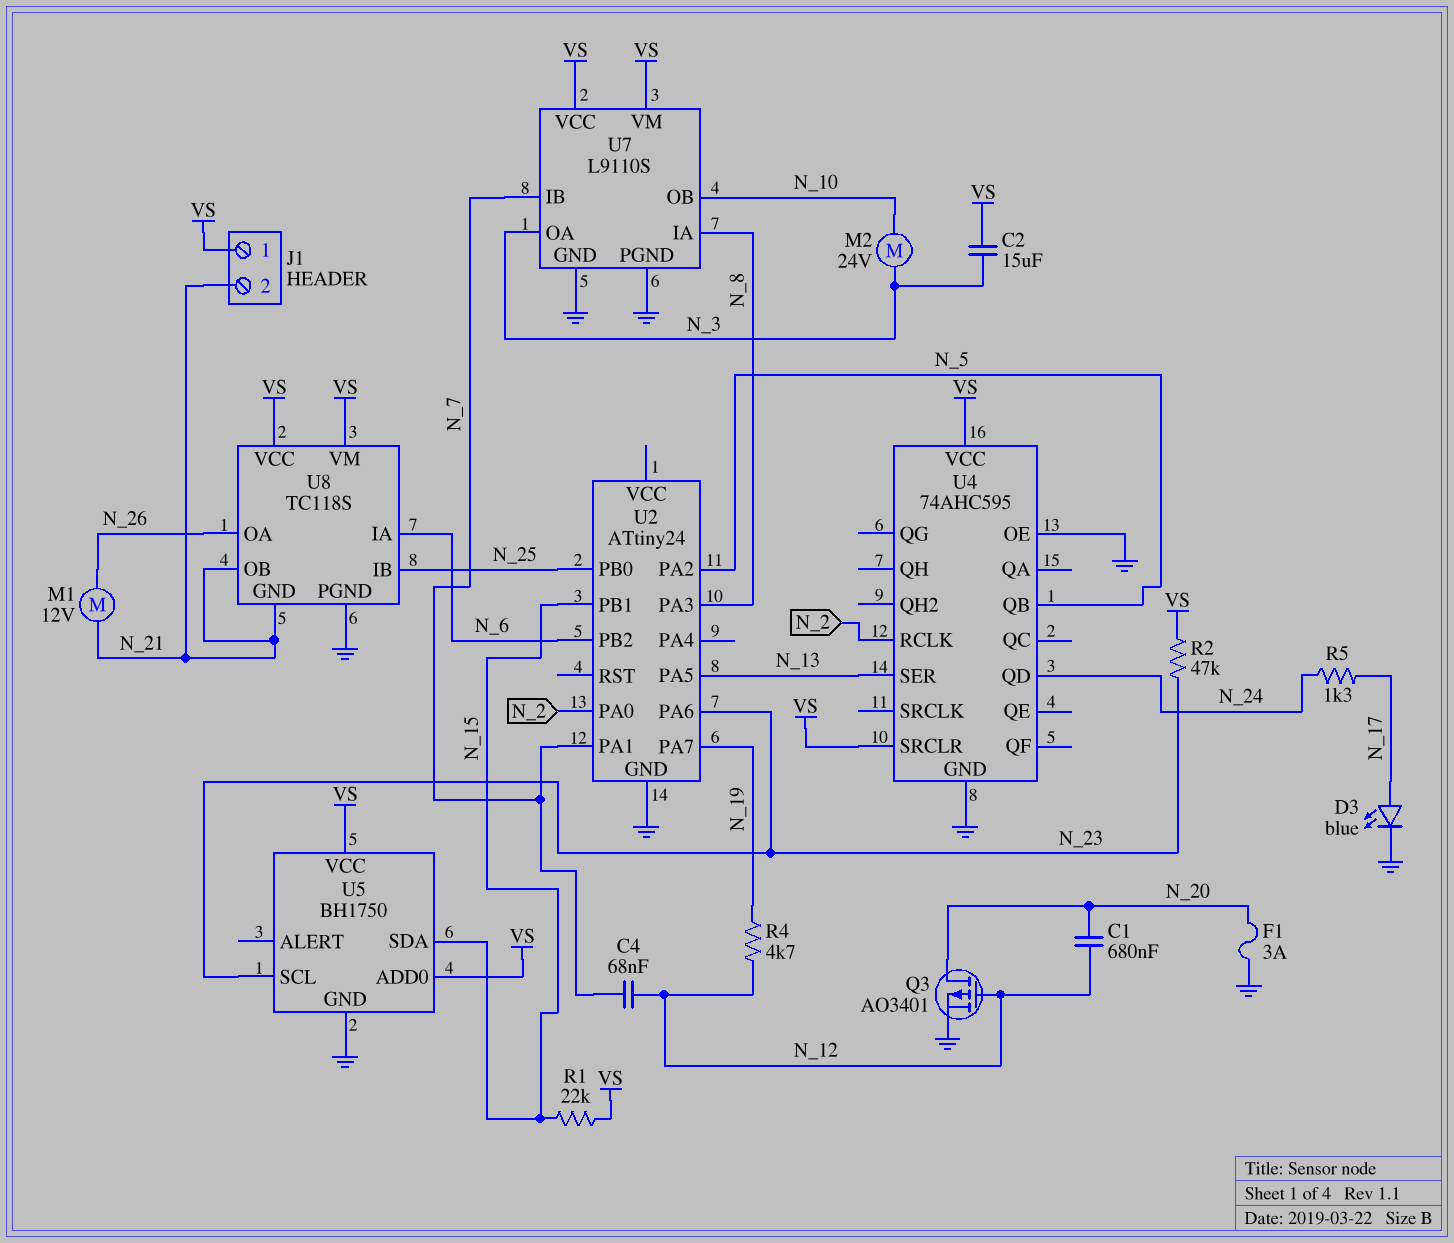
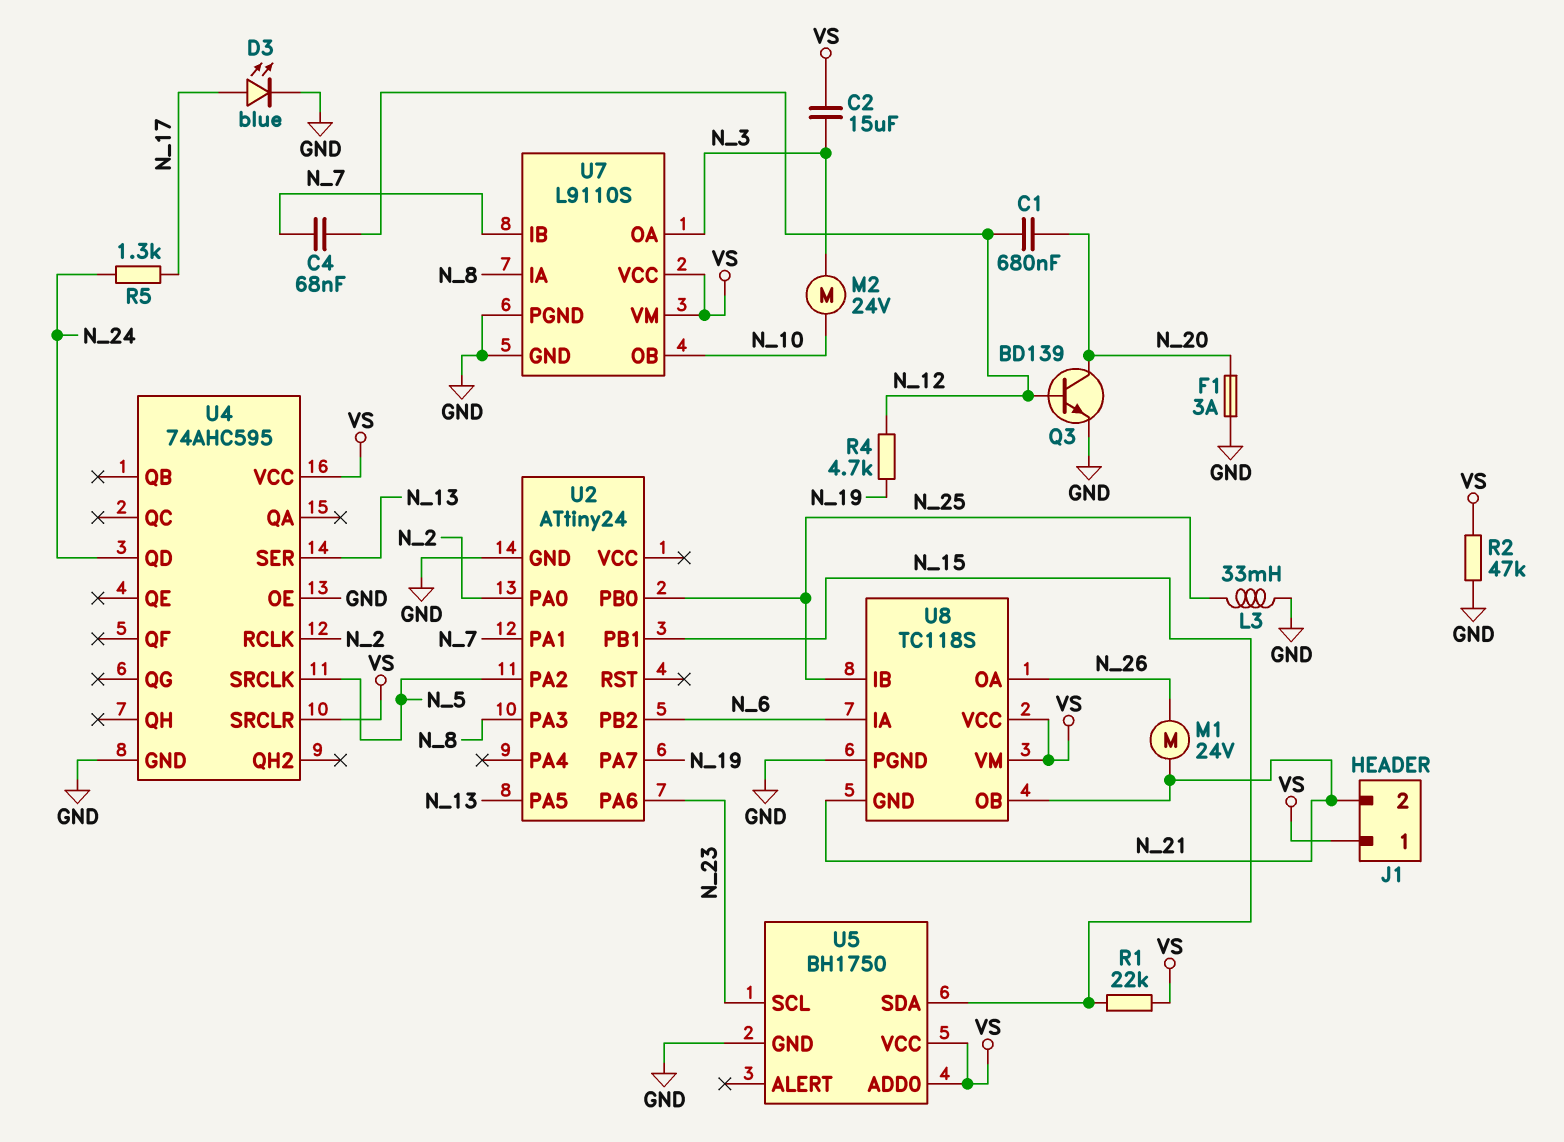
L3: none -> 33mH (GND, N_25)
M1: motor 12V (N_21, N_26) -> motor 24V (N_21, N_26)
Q3: PMOS AO3401 (G N_12, D N_20, S GND) -> NPN BD139 (B N_12, C N_20, E GND)
R2: 47k (N_23, VS) -> 47k (GND, VS)
U4 pin QB: N_5 -> none
U4 pin SRCLK: none -> N_5

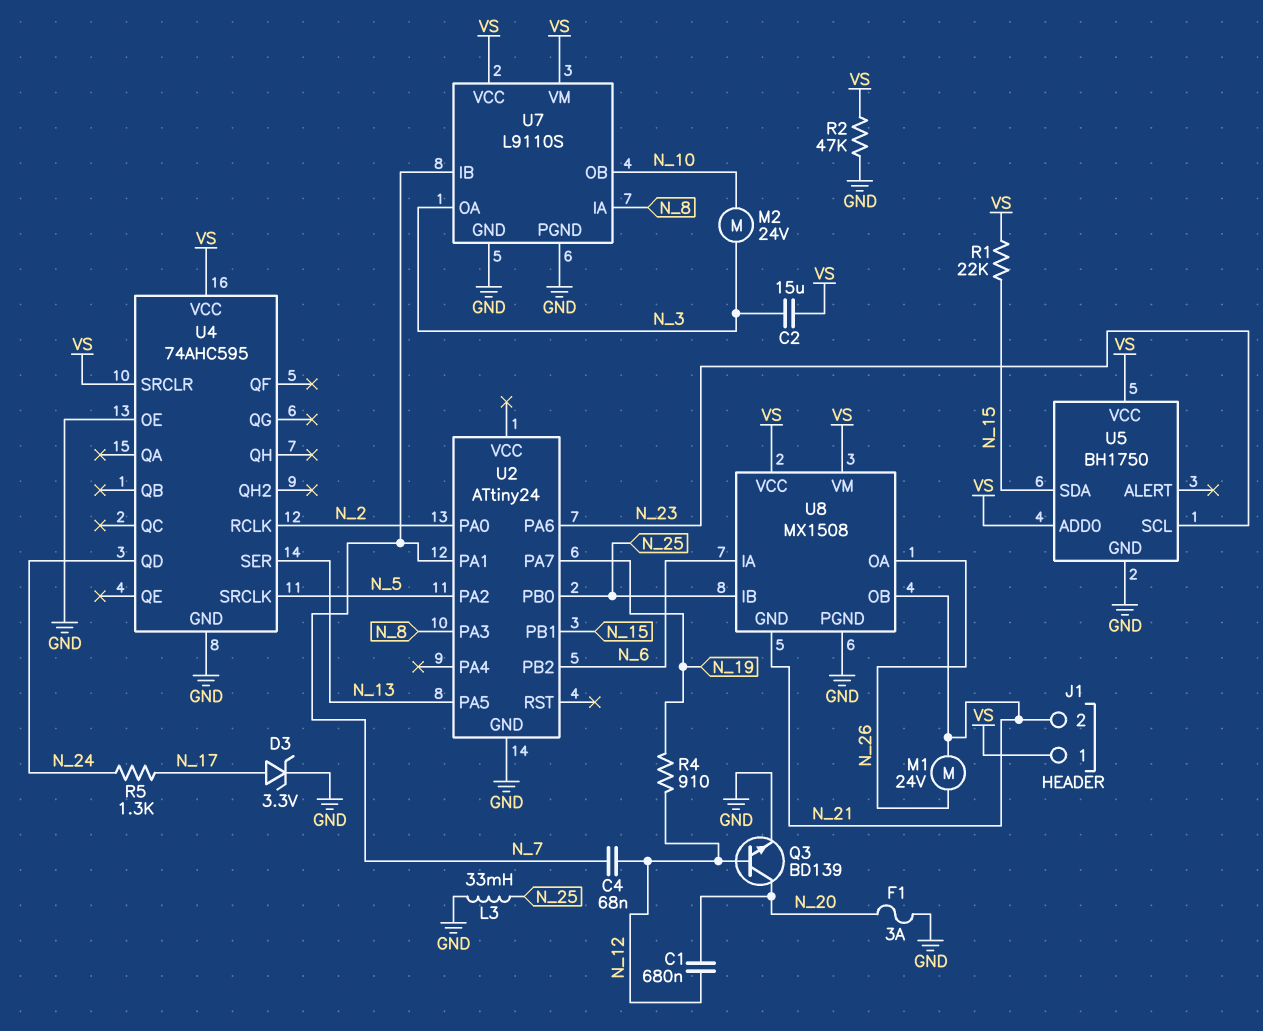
D3: LED blue (A N_17, K GND) -> zener 3.3V (A N_17, K GND)
R4: 4.7k (N_12, N_19) -> 910 (N_12, N_19)
U8: TC118S -> MX1508

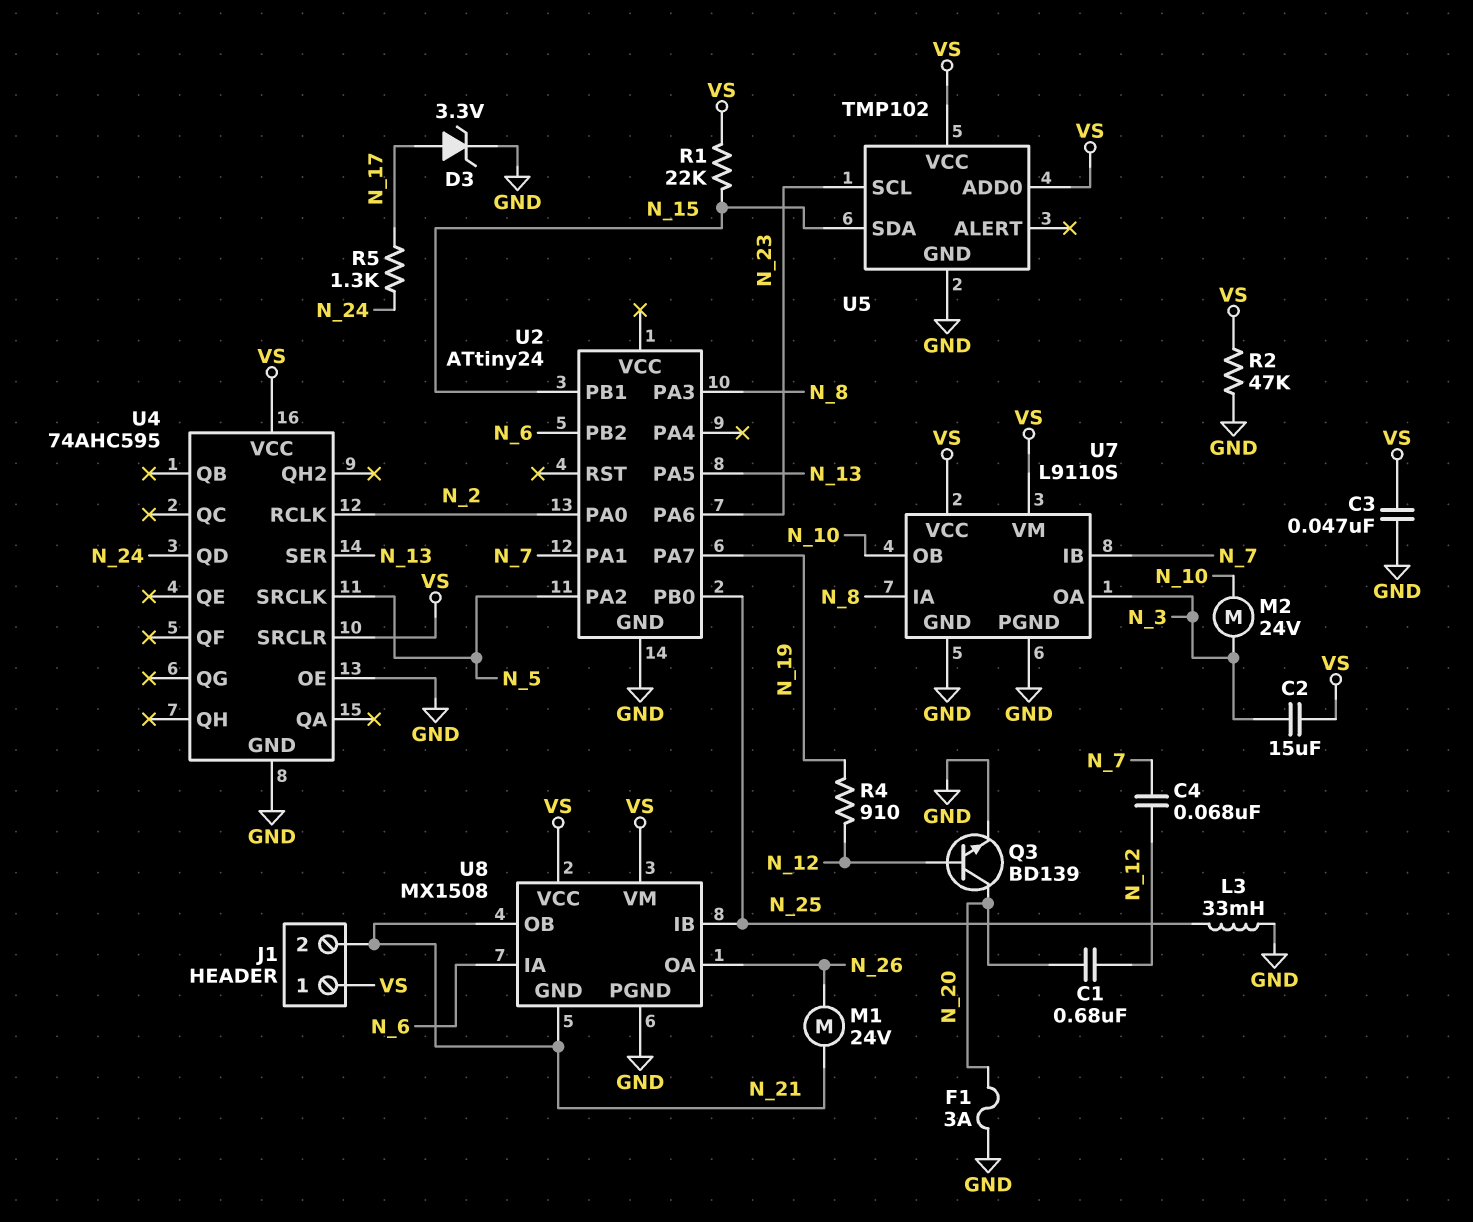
C3: none -> 47nF (GND, VS)
U5: BH1750 -> TMP102

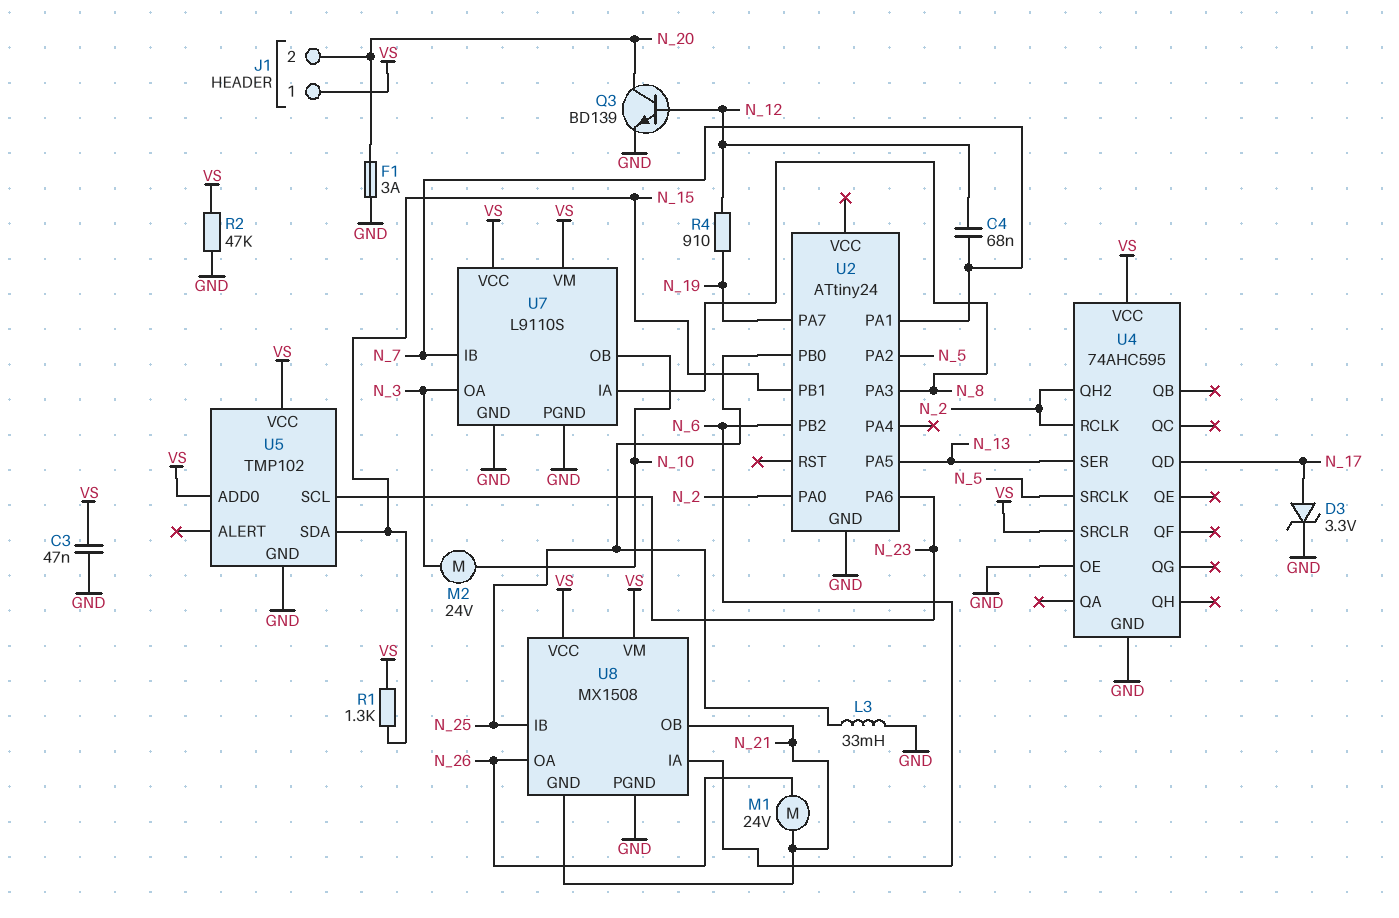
C1: 680nF (N_12, N_20) -> none
C2: 15uF (N_3, VS) -> none
J1 pin 2: N_21 -> N_20
R1: 22k (N_15, VS) -> 1.3k (N_15, VS)
R5: 1.3k (N_17, N_24) -> none
U4 pin QD: N_24 -> N_17
U4 pin QH2: none -> N_2

